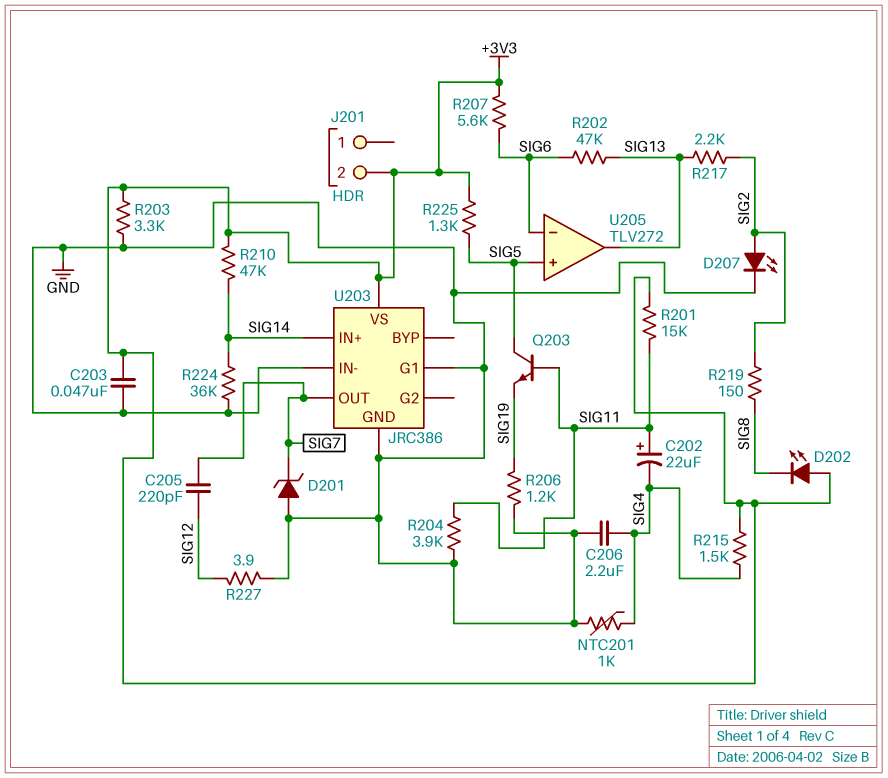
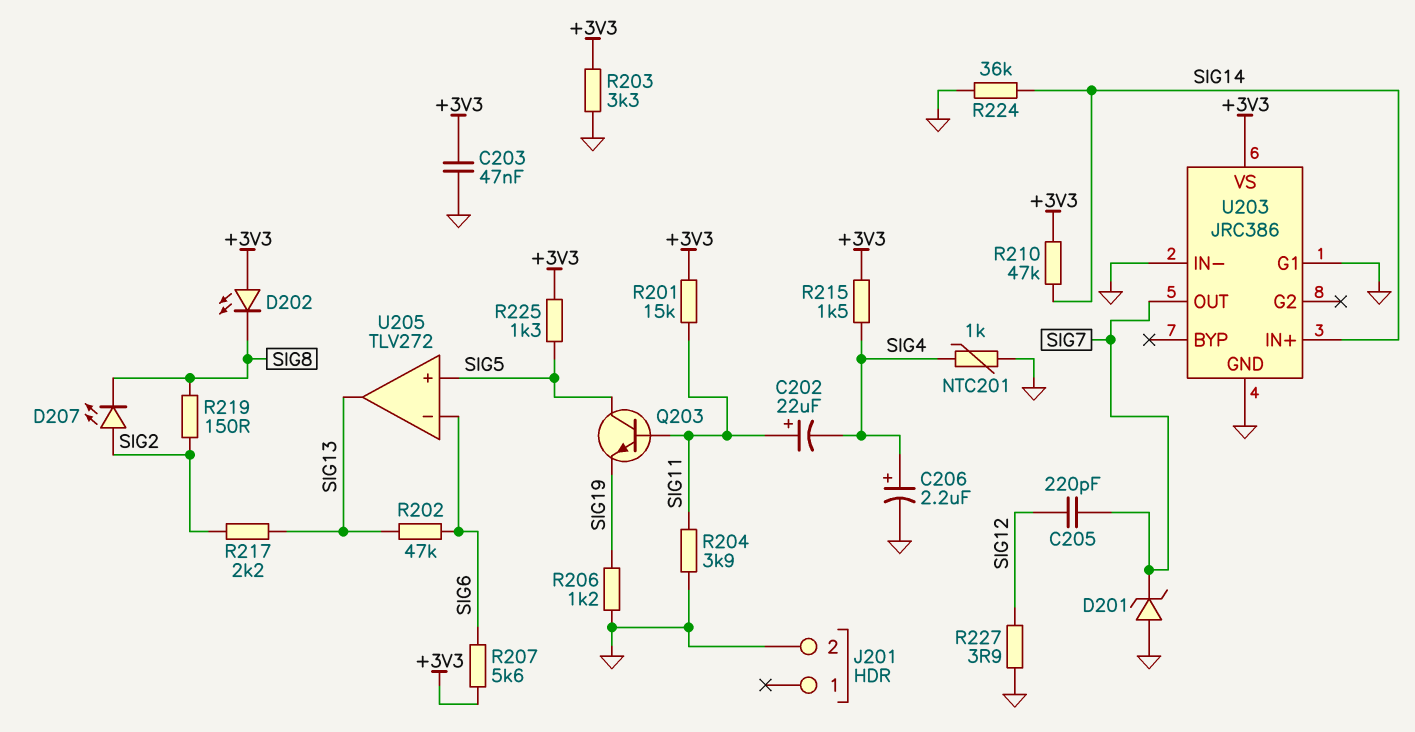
C206: 2.2uF (GND, SIG4) -> 2.2uF (plus SIG4, minus GND)
D207: LED (A SIG2, K GND) -> LED (A SIG2, K SIG8)
J201 pin 2: +3V3 -> GND

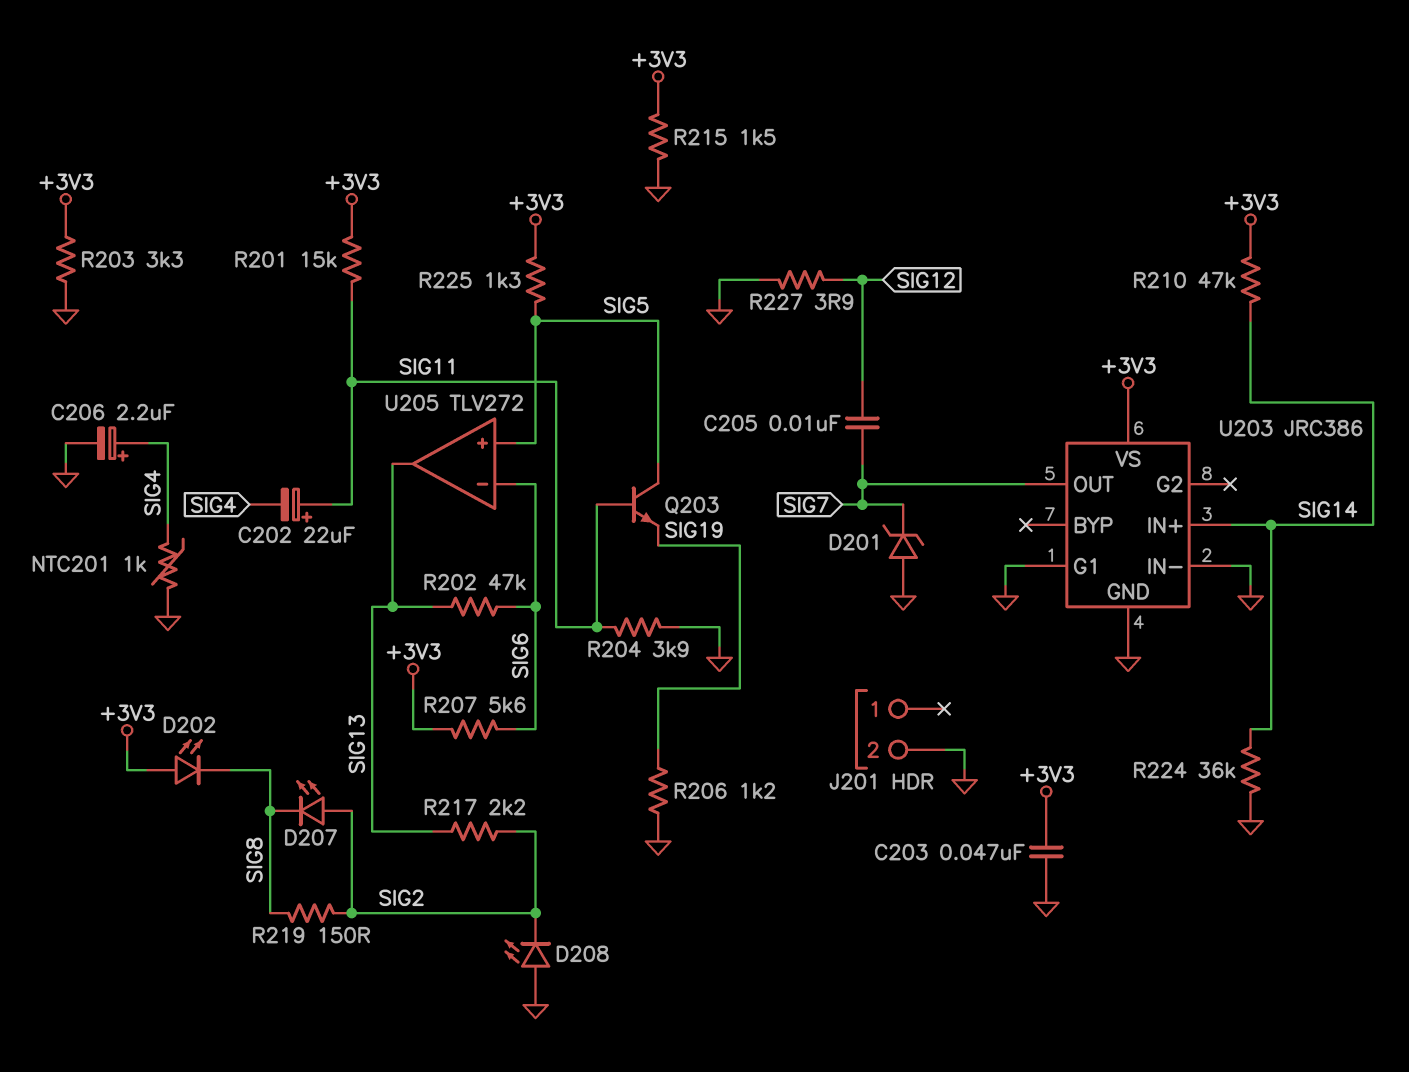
C205: 220pF (SIG7, SIG12) -> 10nF (SIG7, SIG12)
D208: none -> LED (A GND, K SIG2)
R215: 1.5k (+3V3, SIG4) -> 1.5k (+3V3, GND)

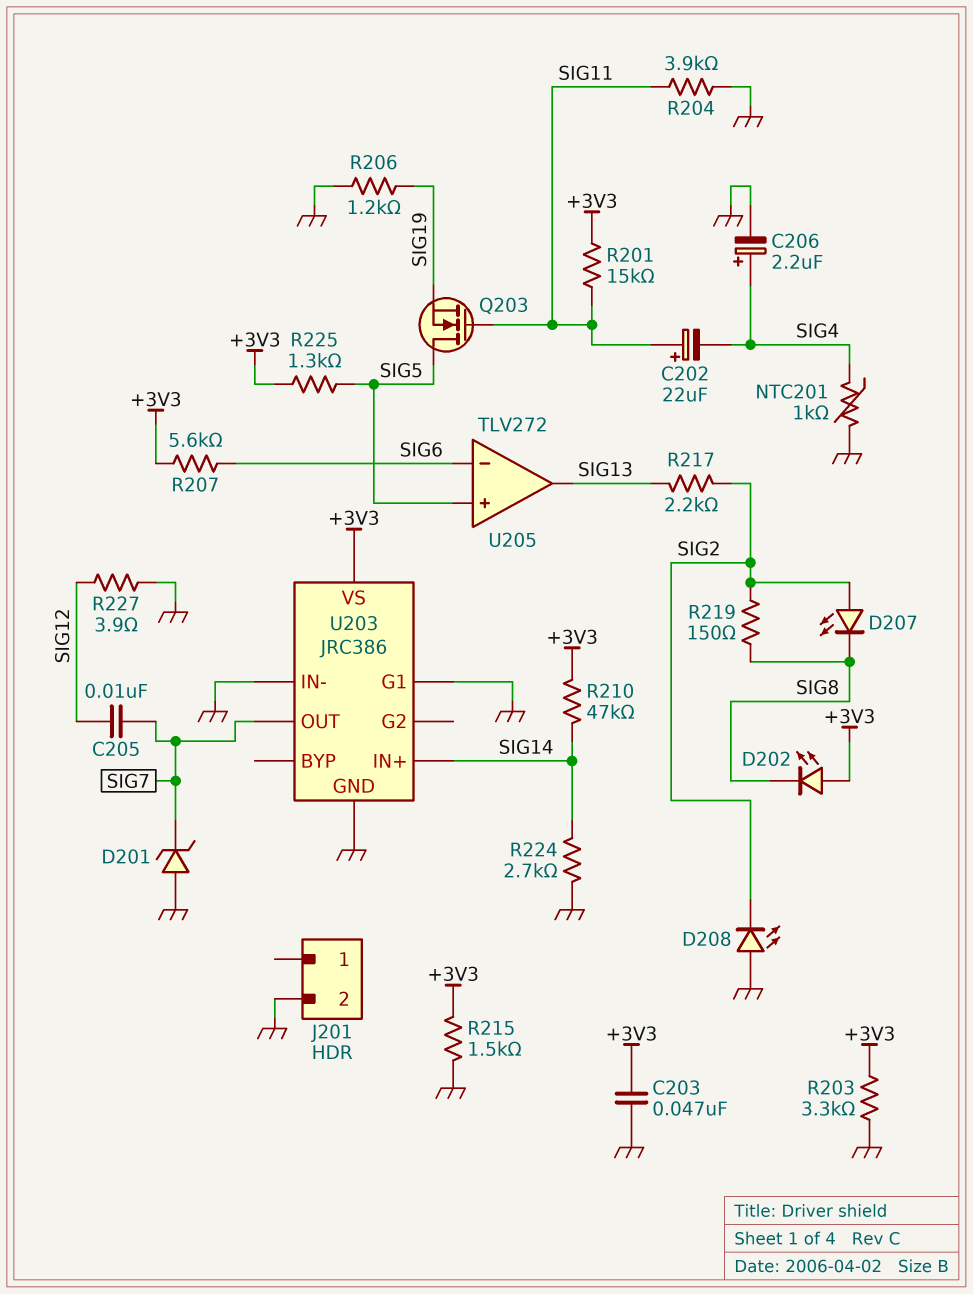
Q203: NPN (B SIG11, C SIG5, E SIG19) -> NMOS (G SIG11, D SIG5, S SIG19)
R202: 47k (SIG6, SIG13) -> none
R224: 36k (GND, SIG14) -> 2.7k (GND, SIG14)

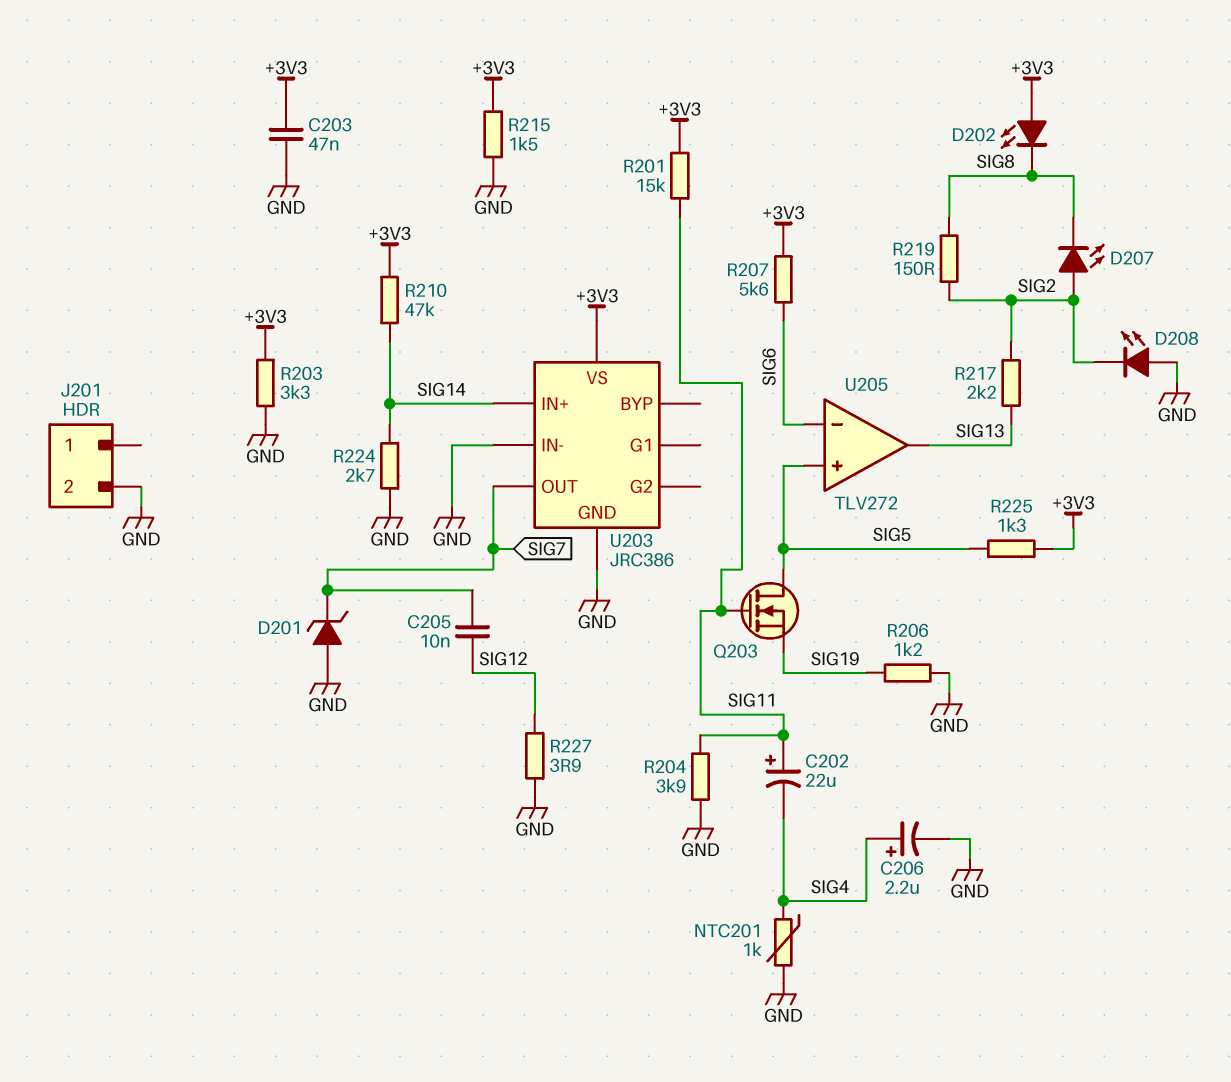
U203 pin G1: GND -> none

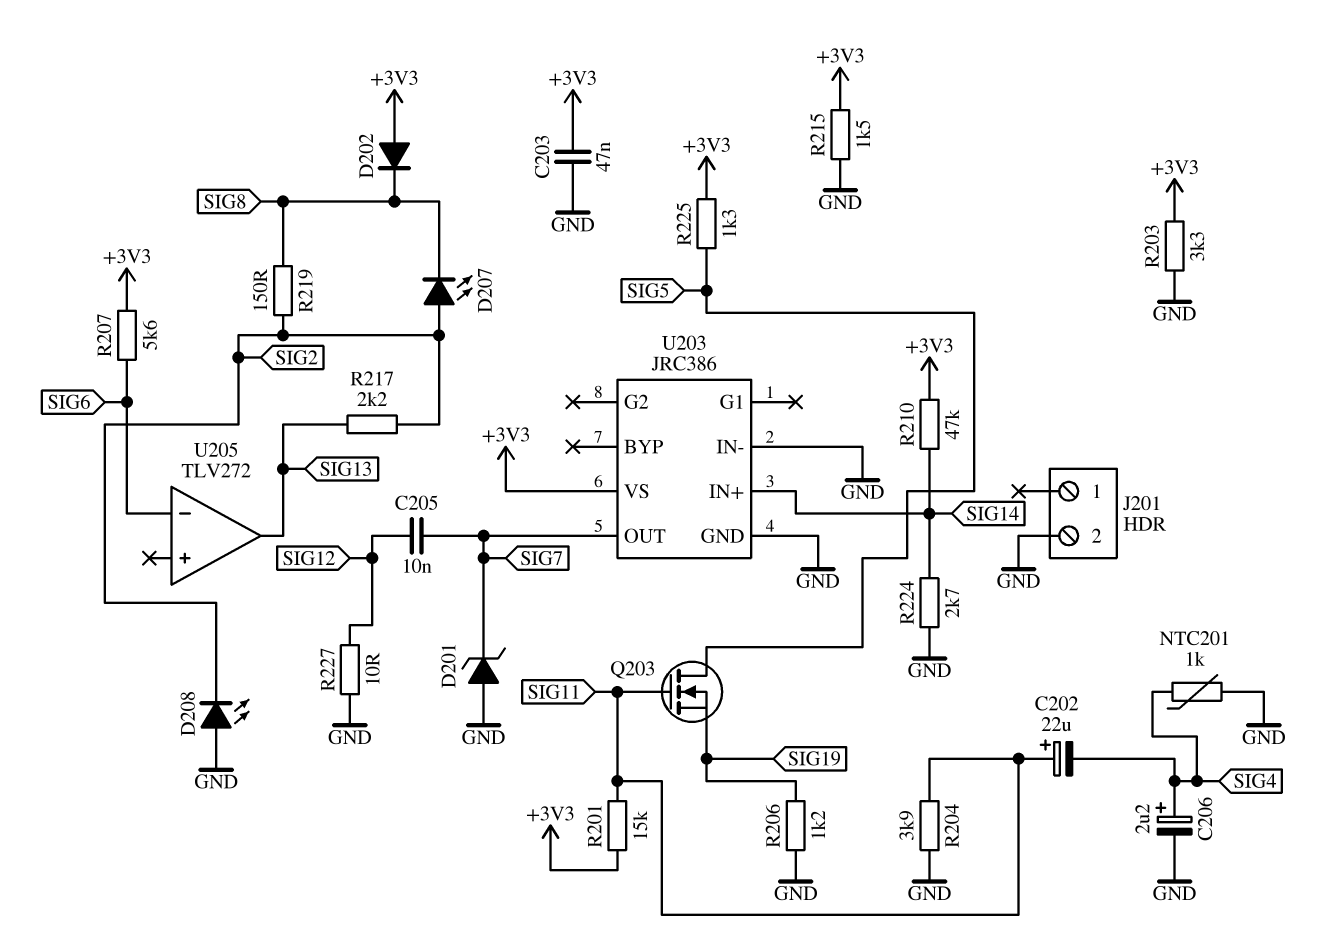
D202: LED (A +3V3, K SIG8) -> diode (A +3V3, K SIG8)
R227: 3.9 (GND, SIG12) -> 10 (GND, SIG12)
U205 pin in+: SIG5 -> none

